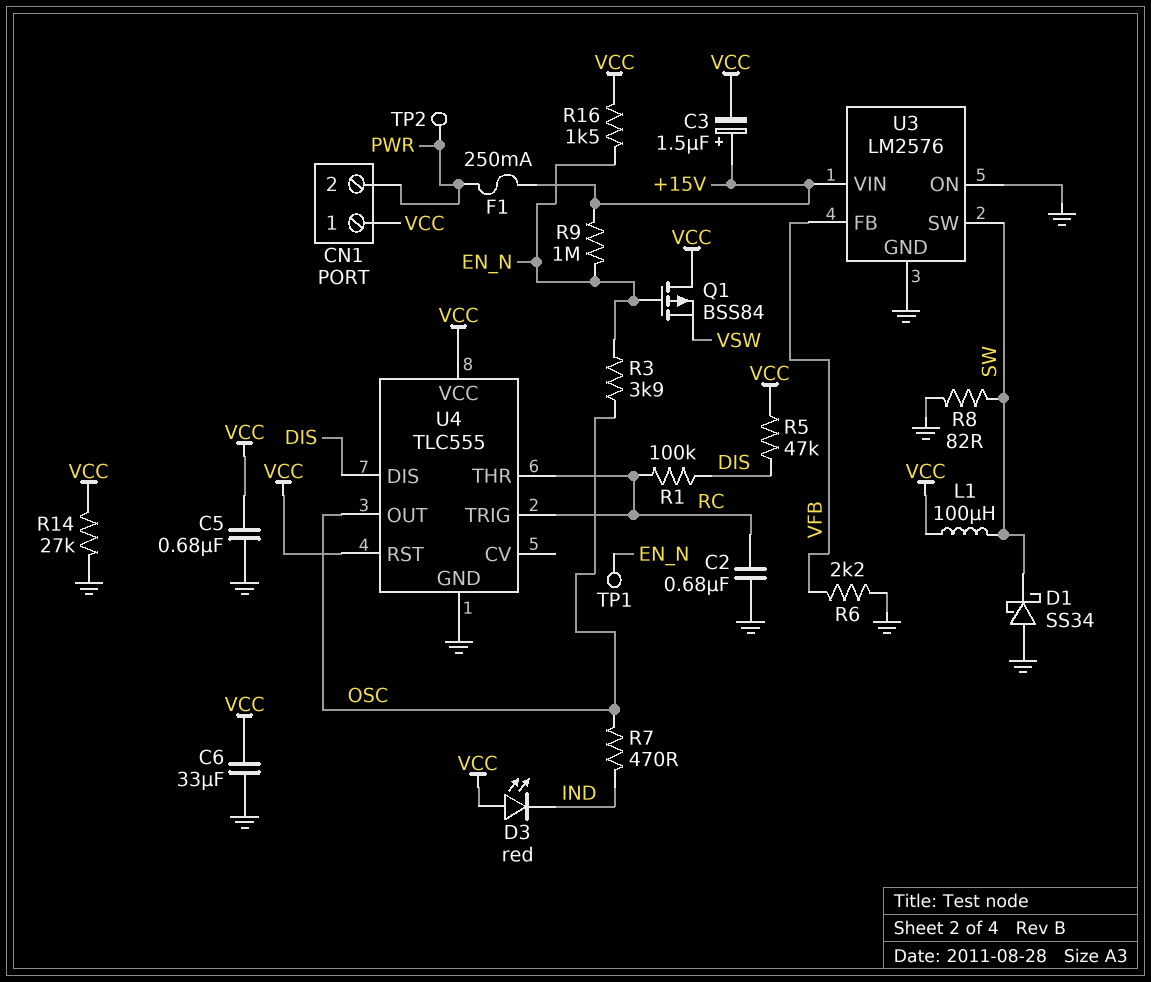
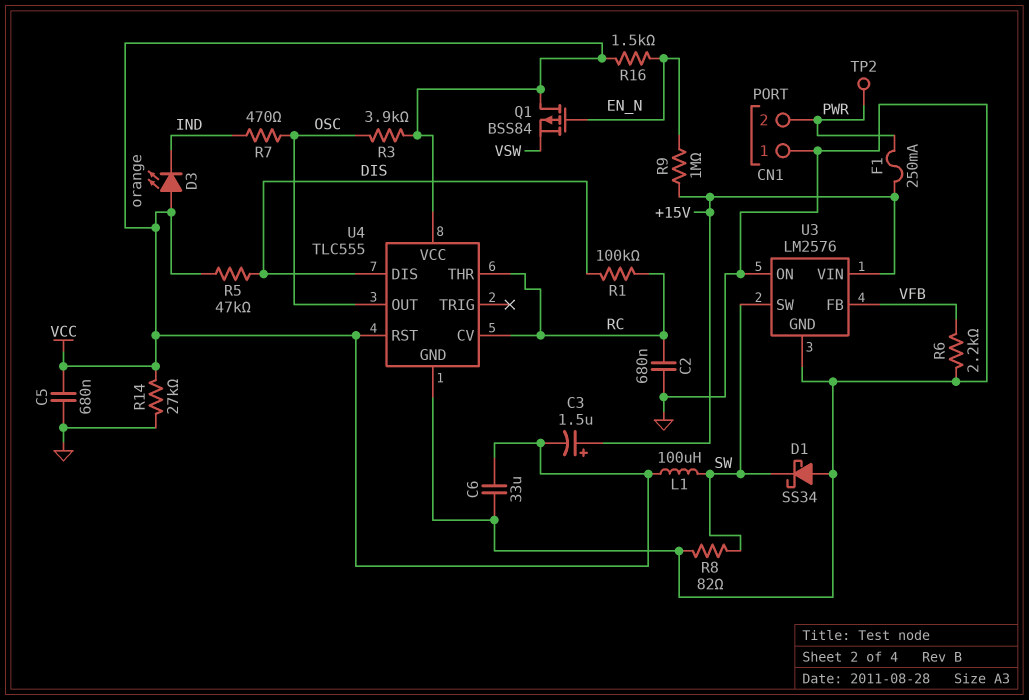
CN1 pin 1: VCC -> GND
D3: LED red (A VCC, K IND) -> LED orange (A VCC, K IND)
R3: 3.9k (EN_N, OSC) -> 3.9k (OSC, VCC)
TP1: test point (EN_N) -> none
U4 pin CV: none -> RC
U4 pin TRIG: RC -> none

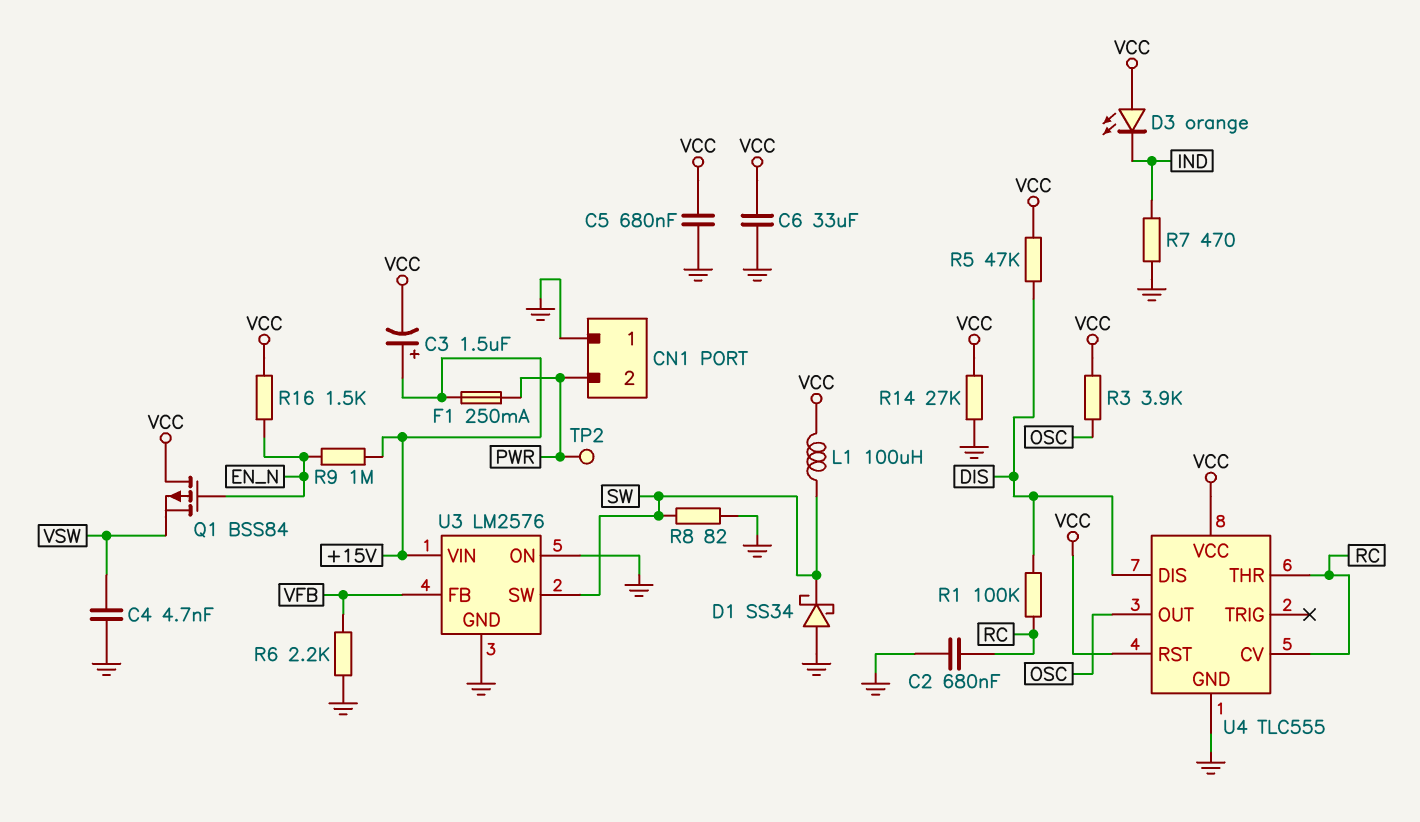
C4: none -> 4.7nF (GND, VSW)
R7: 470 (IND, OSC) -> 470 (GND, IND)

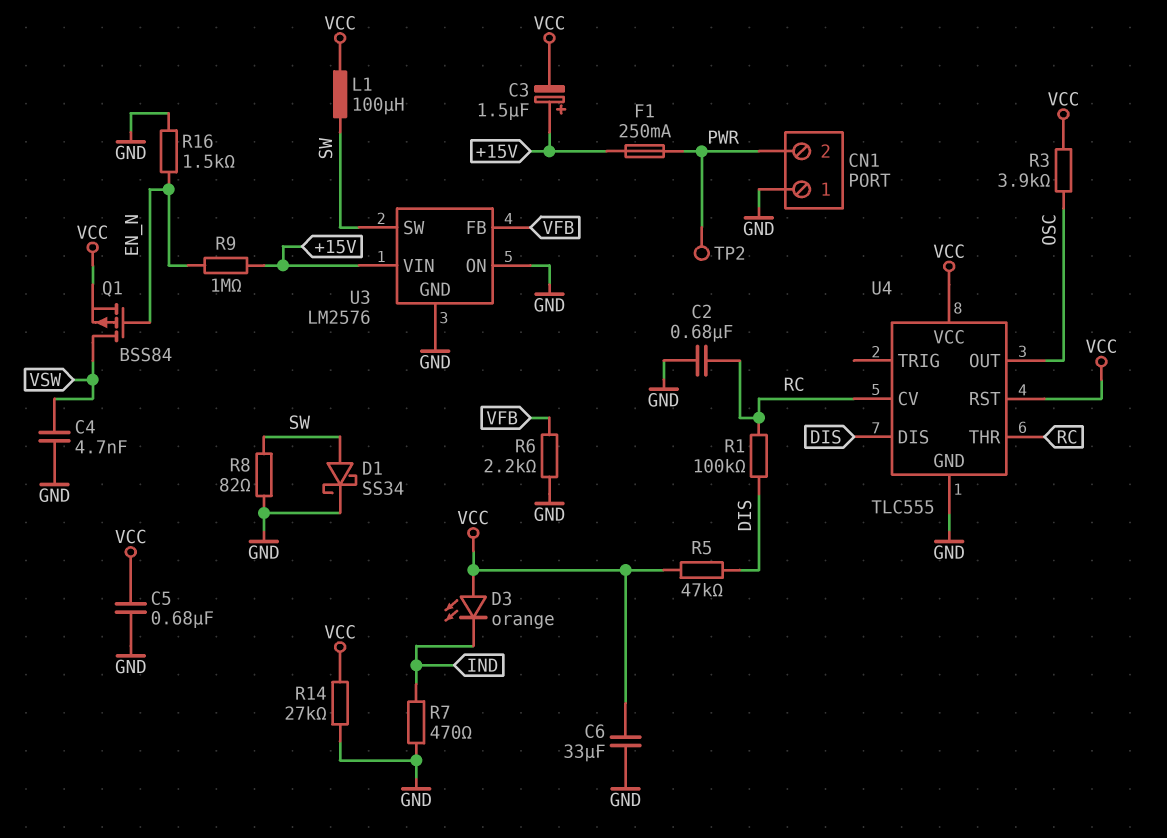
D1: schottky SS34 (A GND, K SW) -> schottky SS34 (A SW, K GND)
Q1: PMOS BSS84 (G EN_N, D VCC, S VSW) -> PMOS BSS84 (G EN_N, D VSW, S VCC)
R16: 1.5k (EN_N, VCC) -> 1.5k (EN_N, GND)

